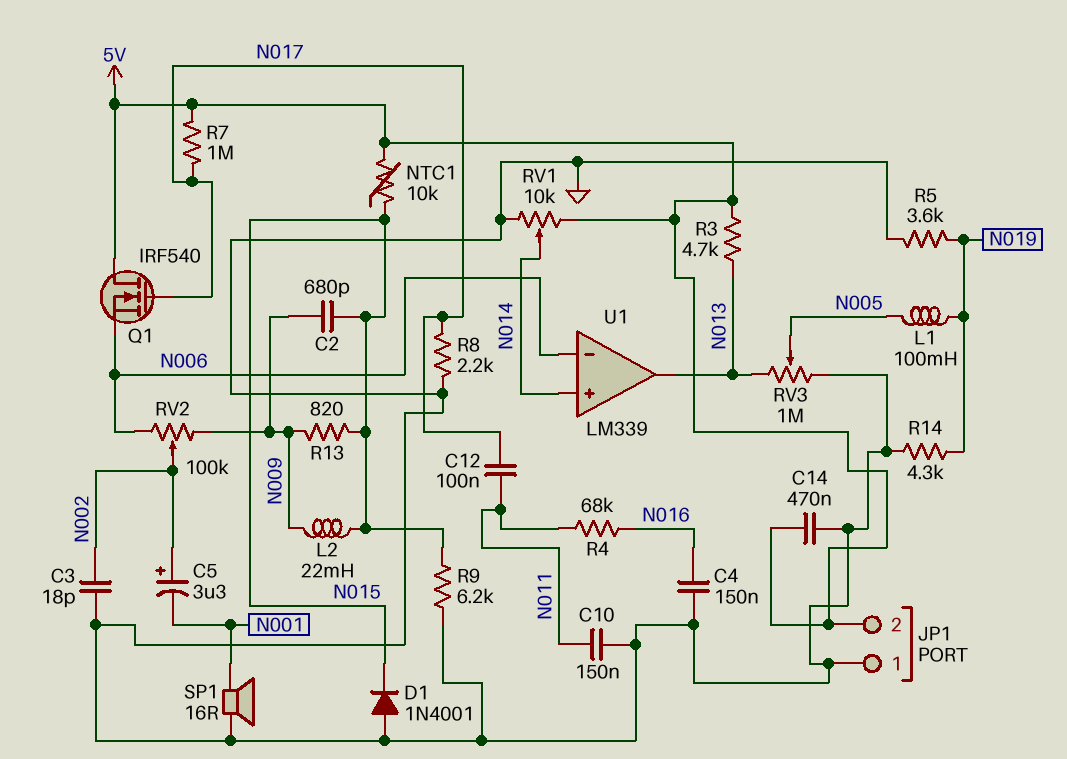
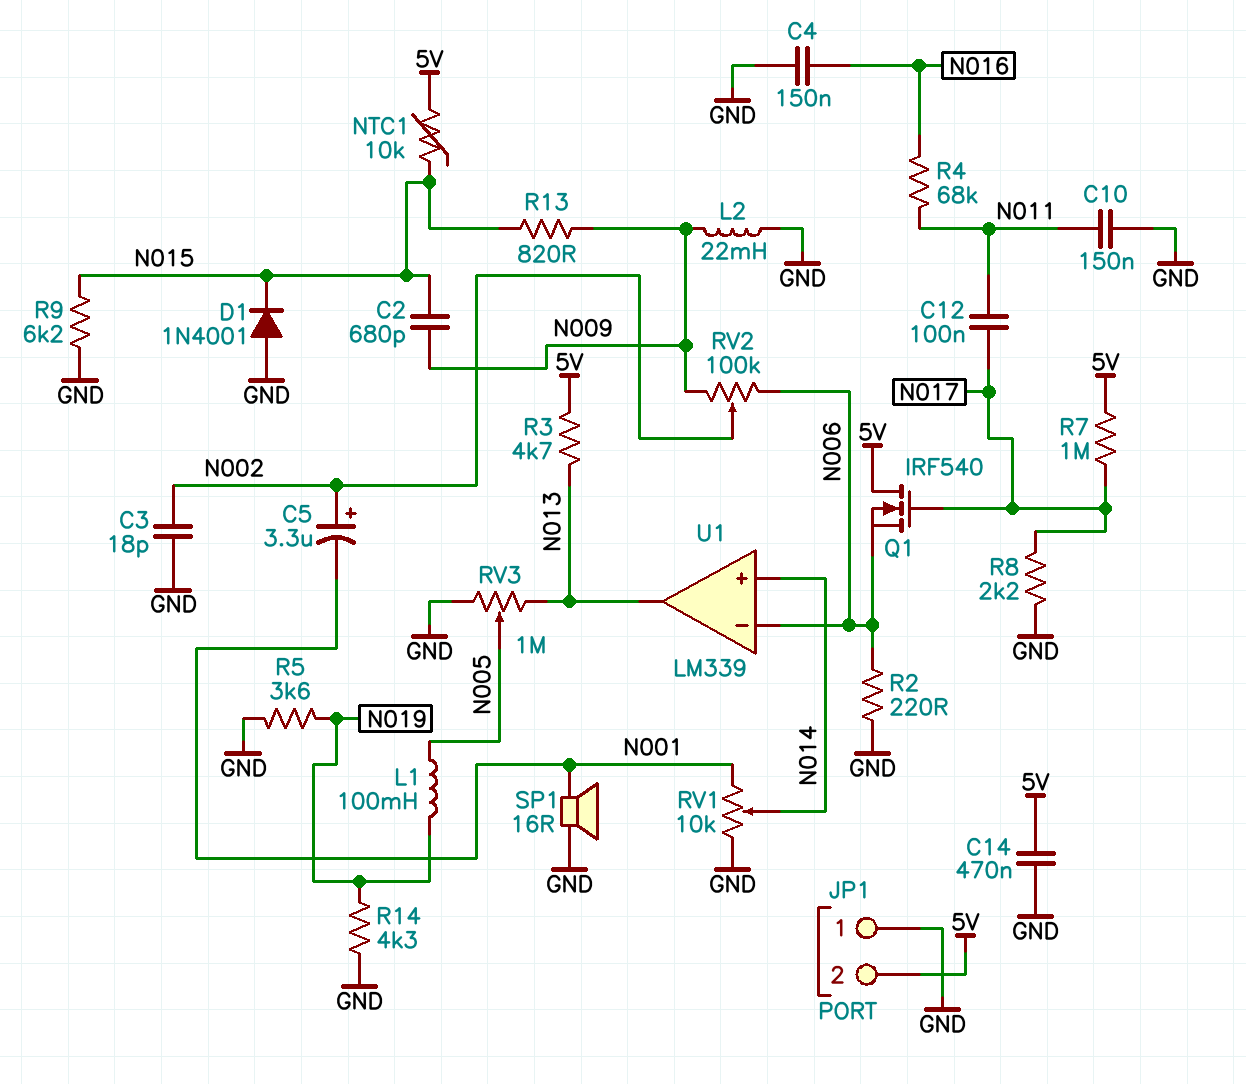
L2: 22mH (N009, N015) -> 22mH (GND, N009)
R2: none -> 220 (GND, N006)
RV1: 10k (5V, GND, wiper N014) -> 10k (GND, N001, wiper N014)

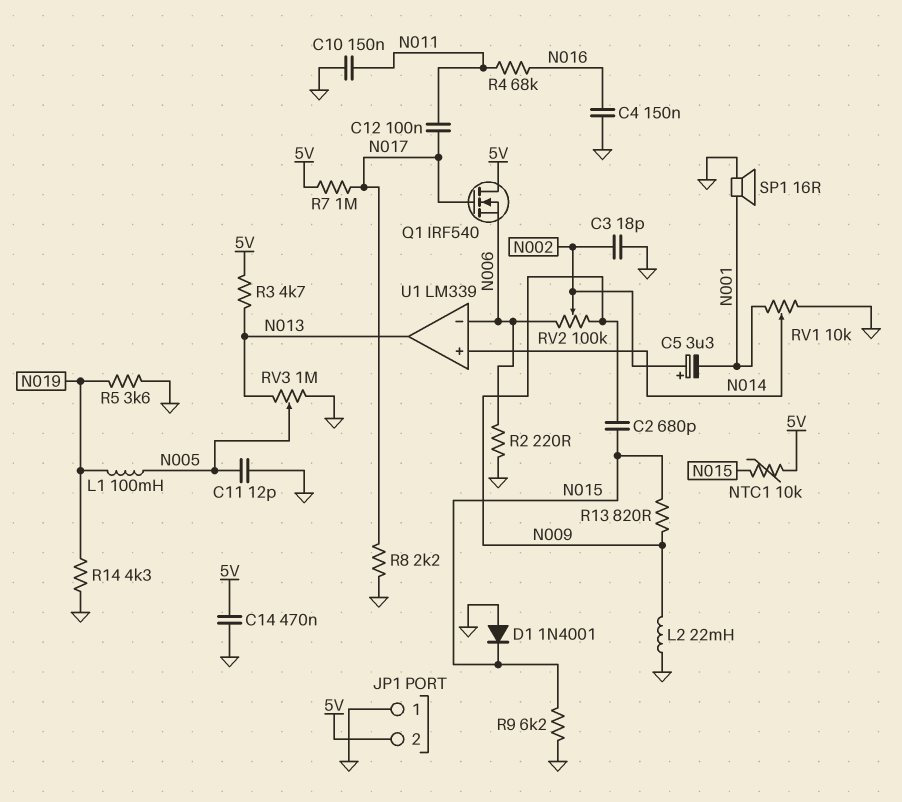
C11: none -> 12pF (GND, N005)

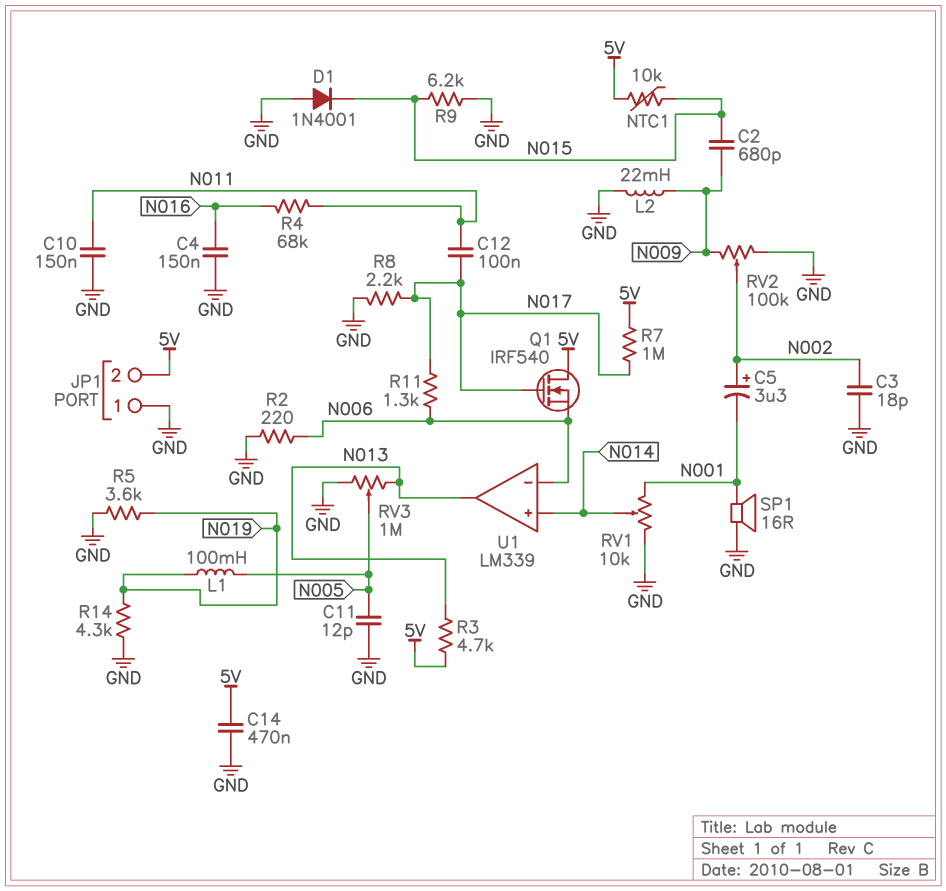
R11: none -> 1.3k (N006, N017)
R13: 820 (N009, N015) -> none
RV2: 100k (N006, N009, wiper N002) -> 100k (GND, N009, wiper N002)

